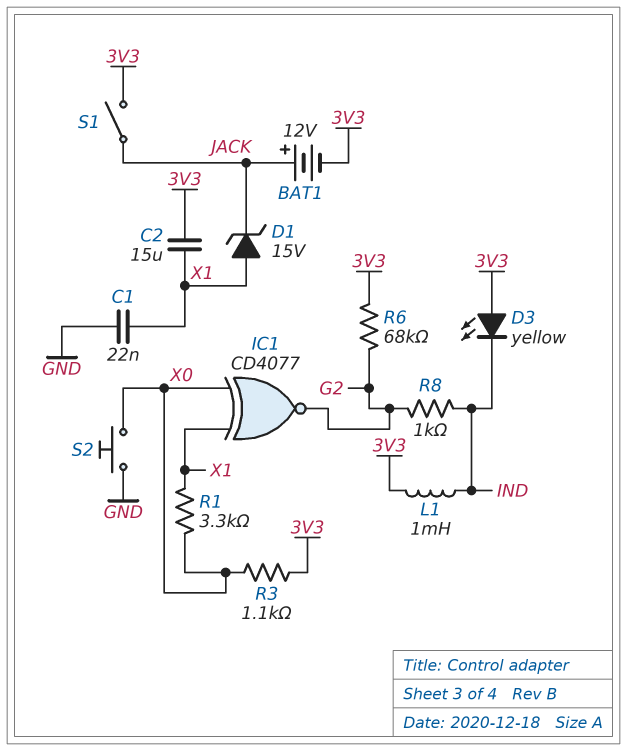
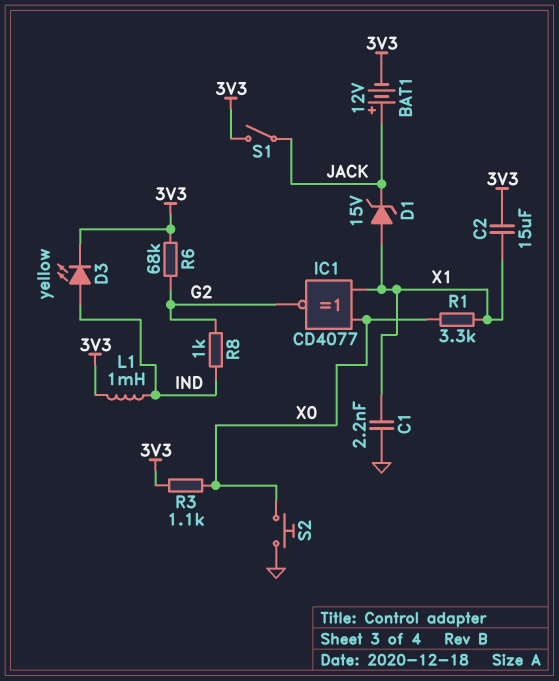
C1: 22nF (GND, X1) -> 2.2nF (GND, X1)
D3: LED yellow (A 3V3, K IND) -> LED yellow (A IND, K 3V3)

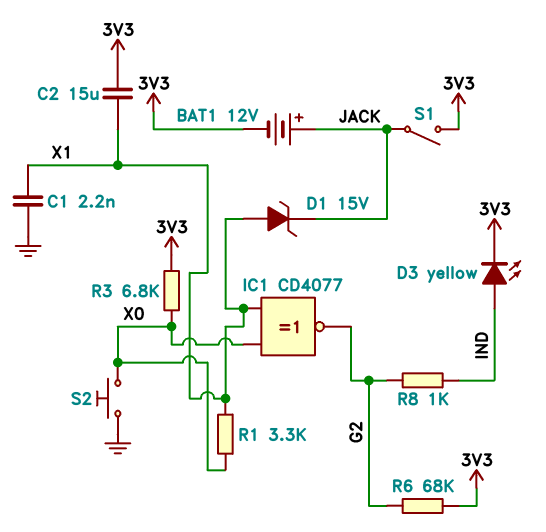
L1: 1mH (3V3, IND) -> none
R3: 1.1k (3V3, X0) -> 6.8k (3V3, X0)

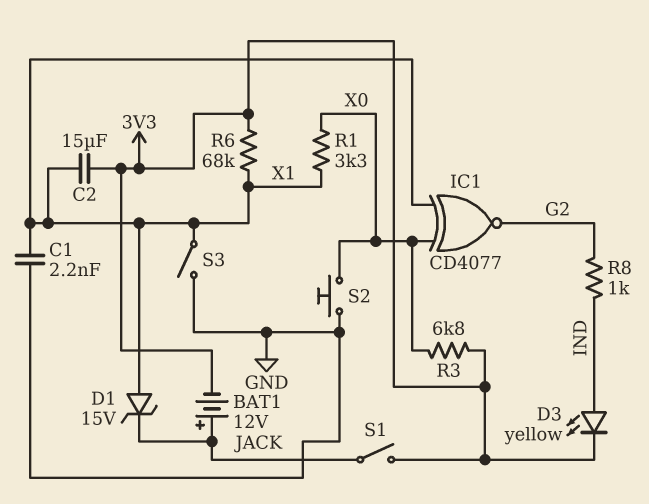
R6: 68k (3V3, G2) -> 68k (3V3, X1)
S3: none -> switch (GND, X1)

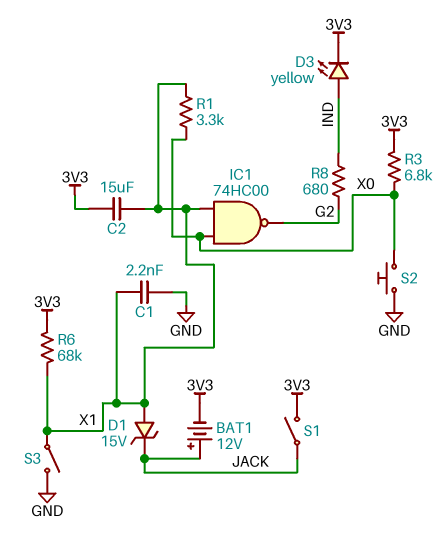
IC1: XNOR CD4077 (in X0, in X1, out G2) -> NAND 74HC00 (in X0, in X1, out G2)
R8: 1k (G2, IND) -> 680 (G2, IND)

